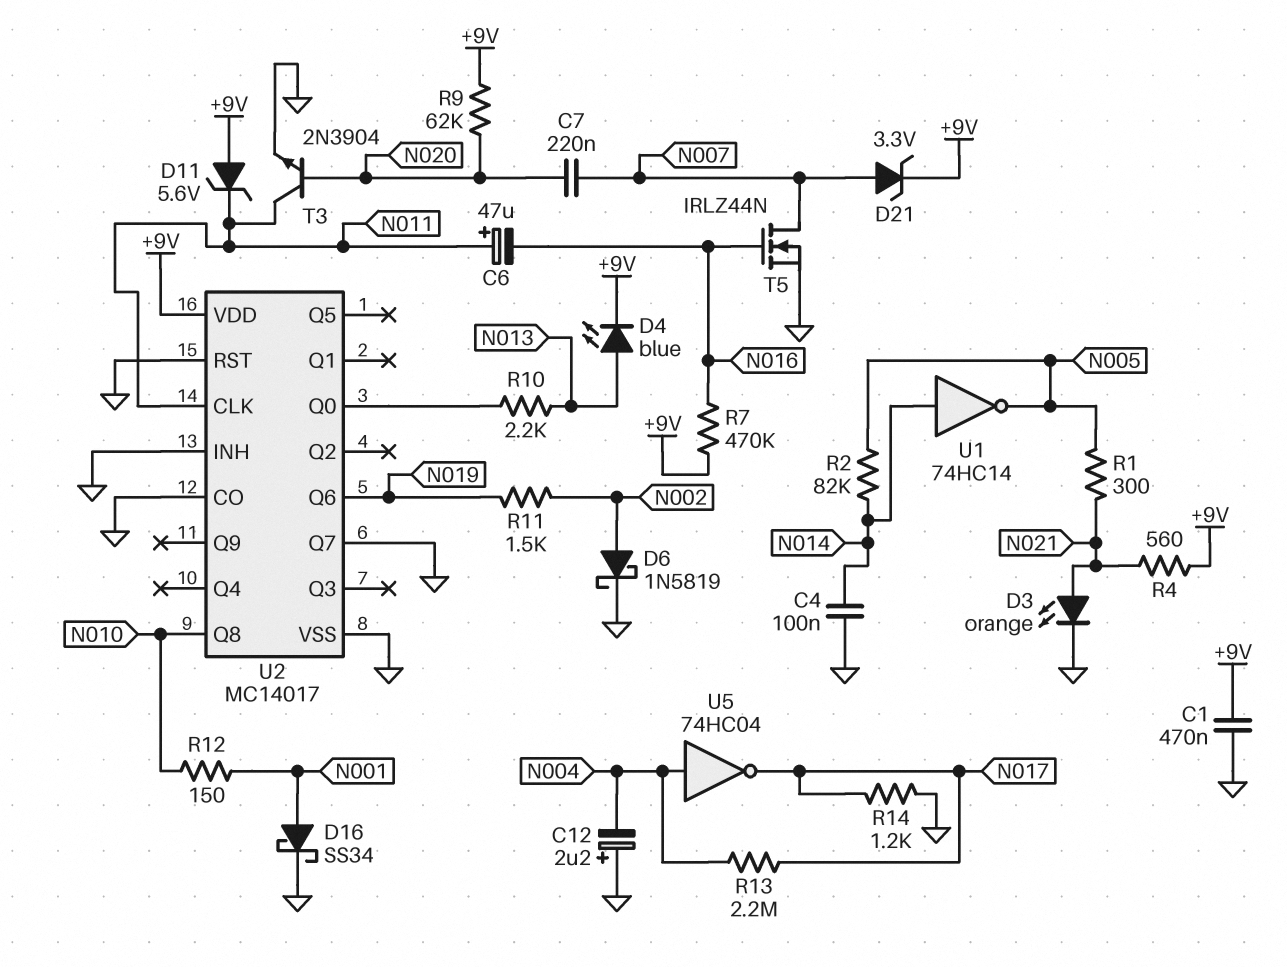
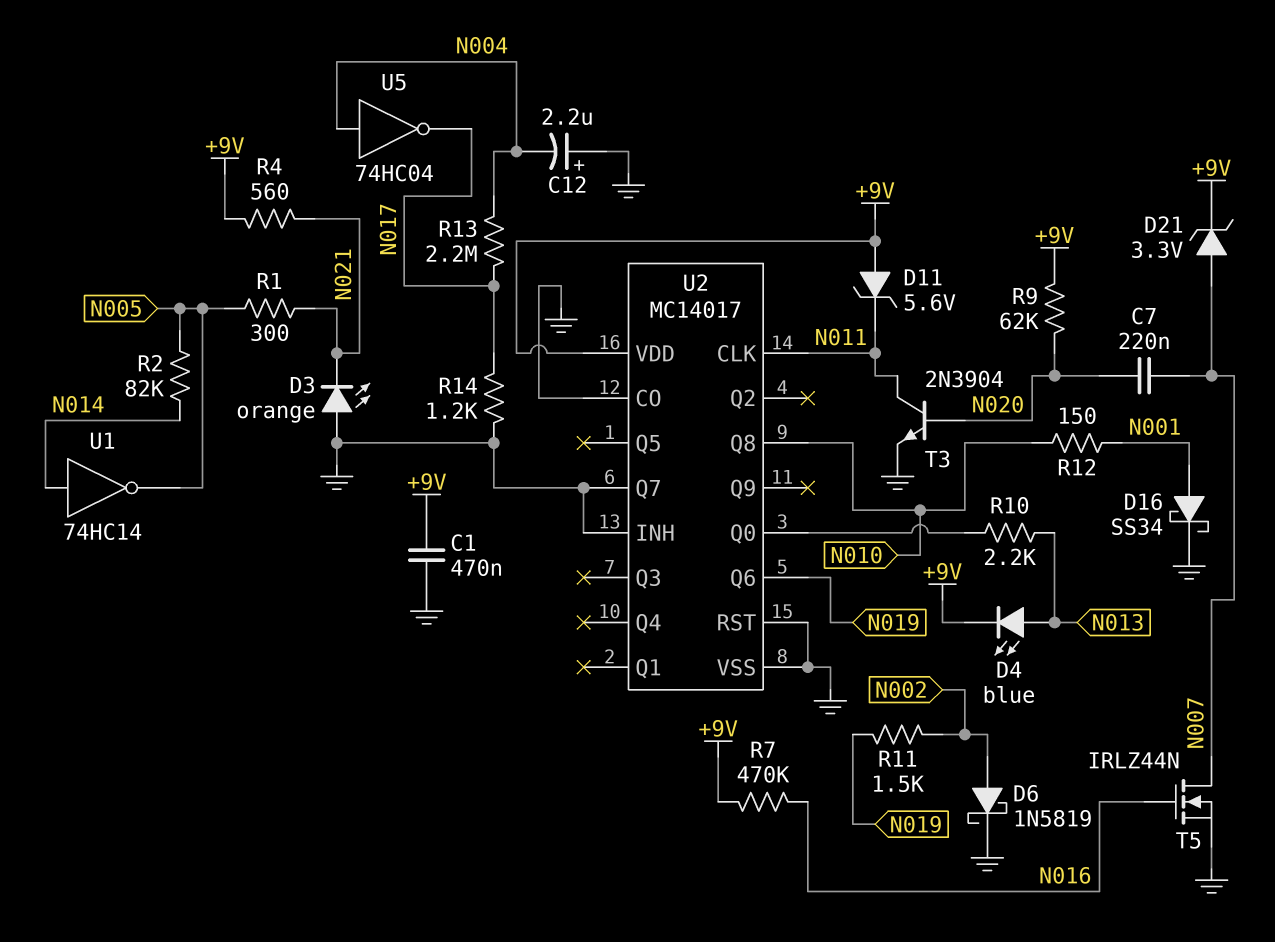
C4: 100nF (GND, N014) -> none
C6: 47uF (plus N011, minus N016) -> none
D3: LED orange (A N021, K GND) -> LED orange (A GND, K N021)

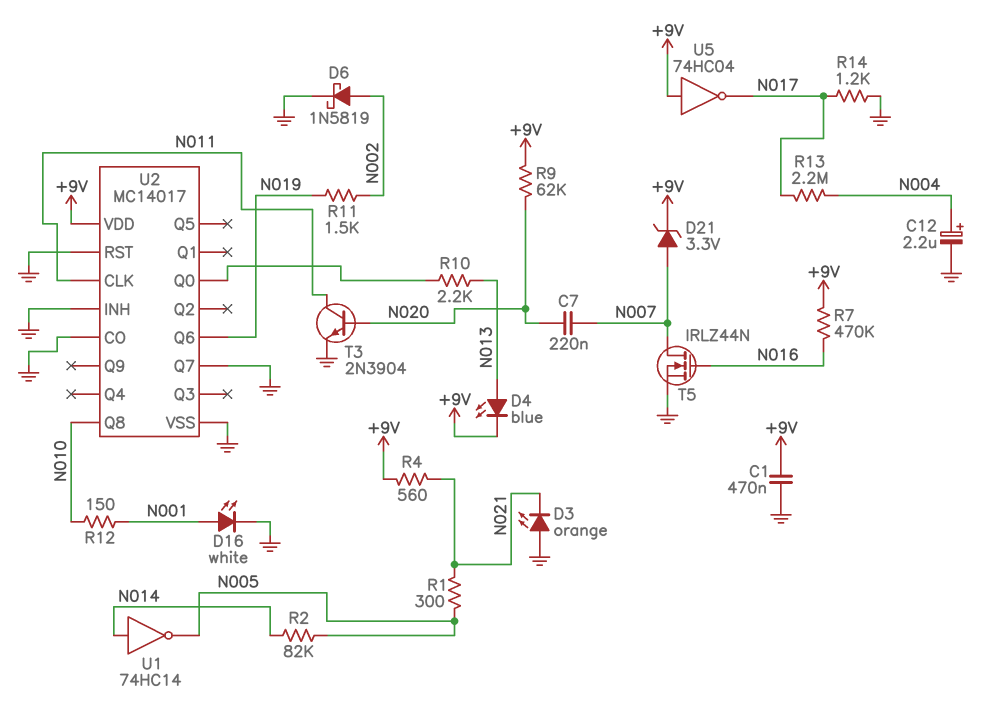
C12: 2.2uF (plus GND, minus N004) -> 2.2uF (plus N004, minus GND)
D11: zener 5.6V (A +9V, K N011) -> none
D16: schottky SS34 (A N001, K GND) -> LED white (A N001, K GND)
U5: NOT 74HC04 (in N004, out N017) -> NOT 74HC04 (in +9V, out N017)

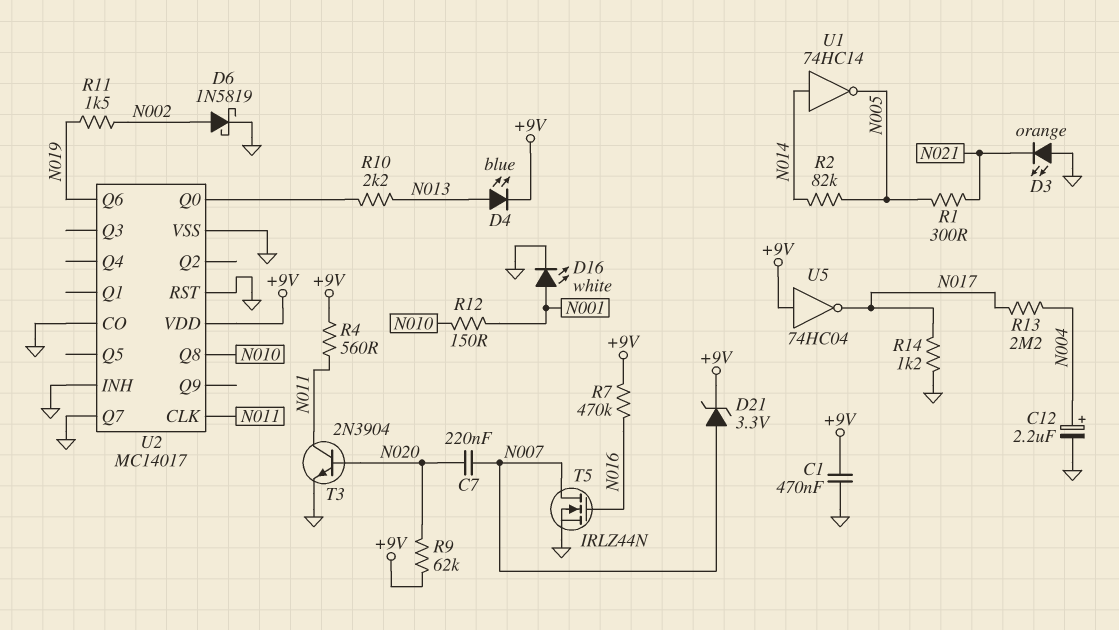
R4: 560 (+9V, N021) -> 560 (+9V, N011)

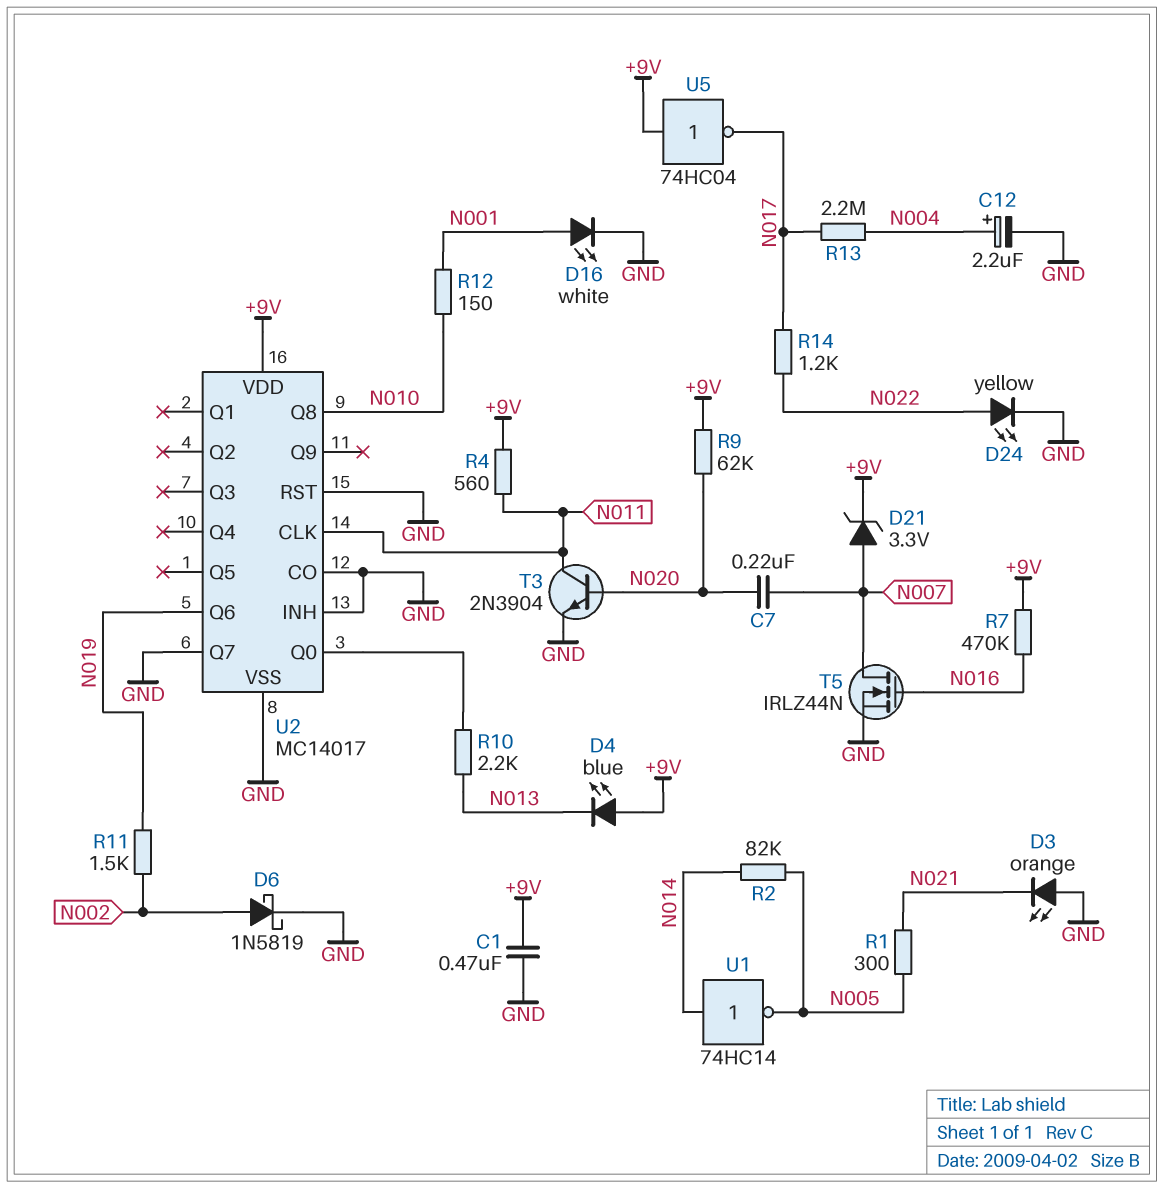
D4: LED blue (A N013, K +9V) -> LED blue (A +9V, K N013)
D24: none -> LED yellow (A N022, K GND)
R14: 1.2k (GND, N017) -> 1.2k (N017, N022)

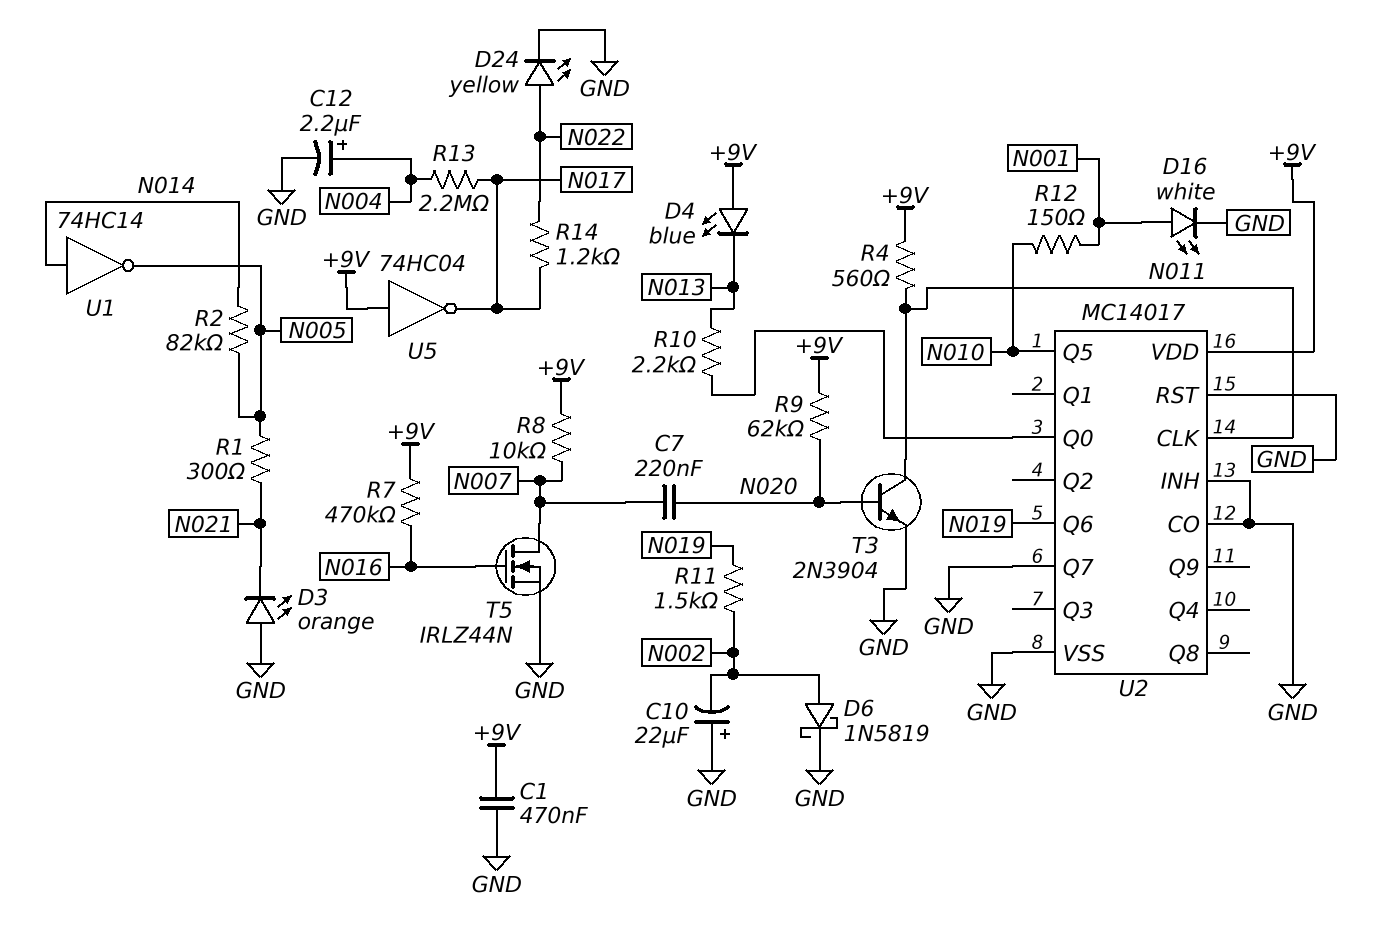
C10: none -> 22uF (plus GND, minus N002)
D21: zener 3.3V (A N007, K +9V) -> none
R8: none -> 10k (+9V, N007)
U2 pin Q5: none -> N010
U2 pin Q8: N010 -> none

